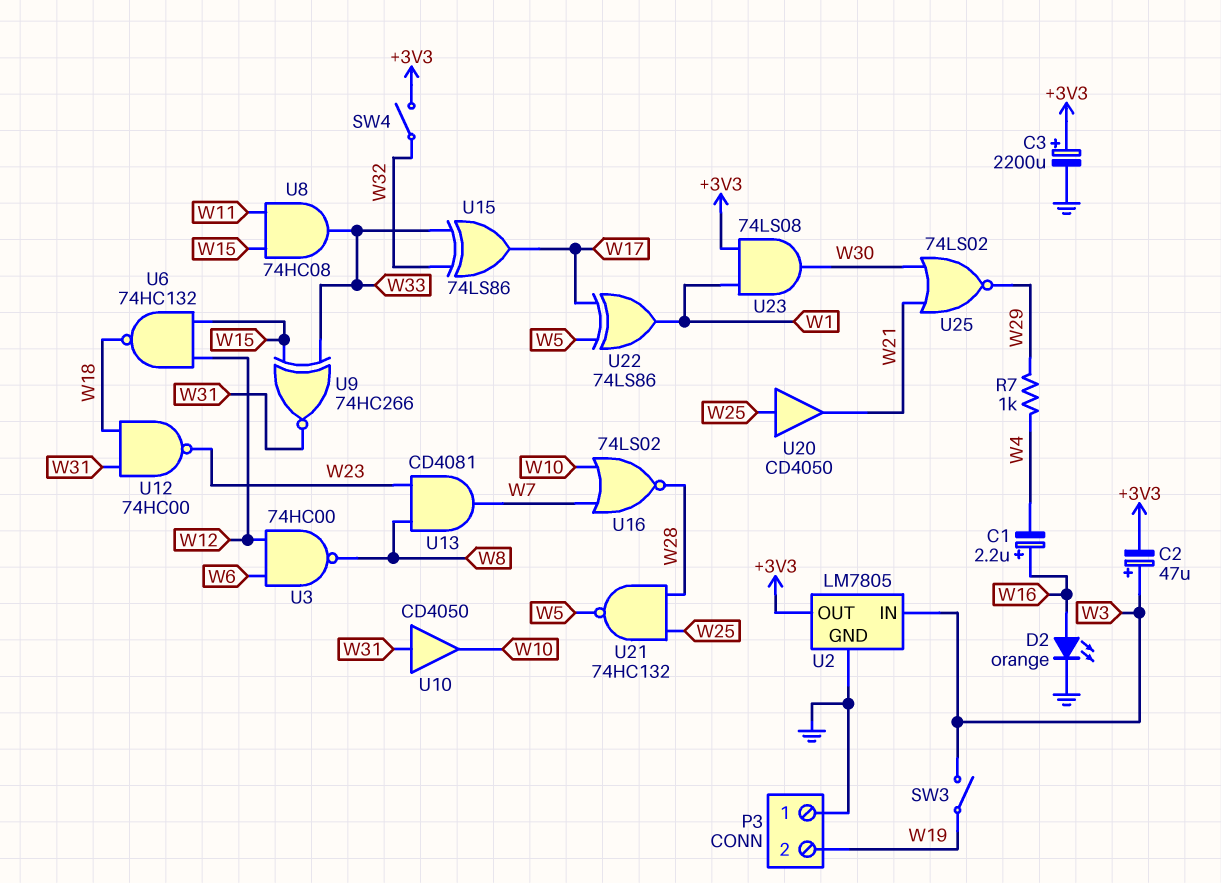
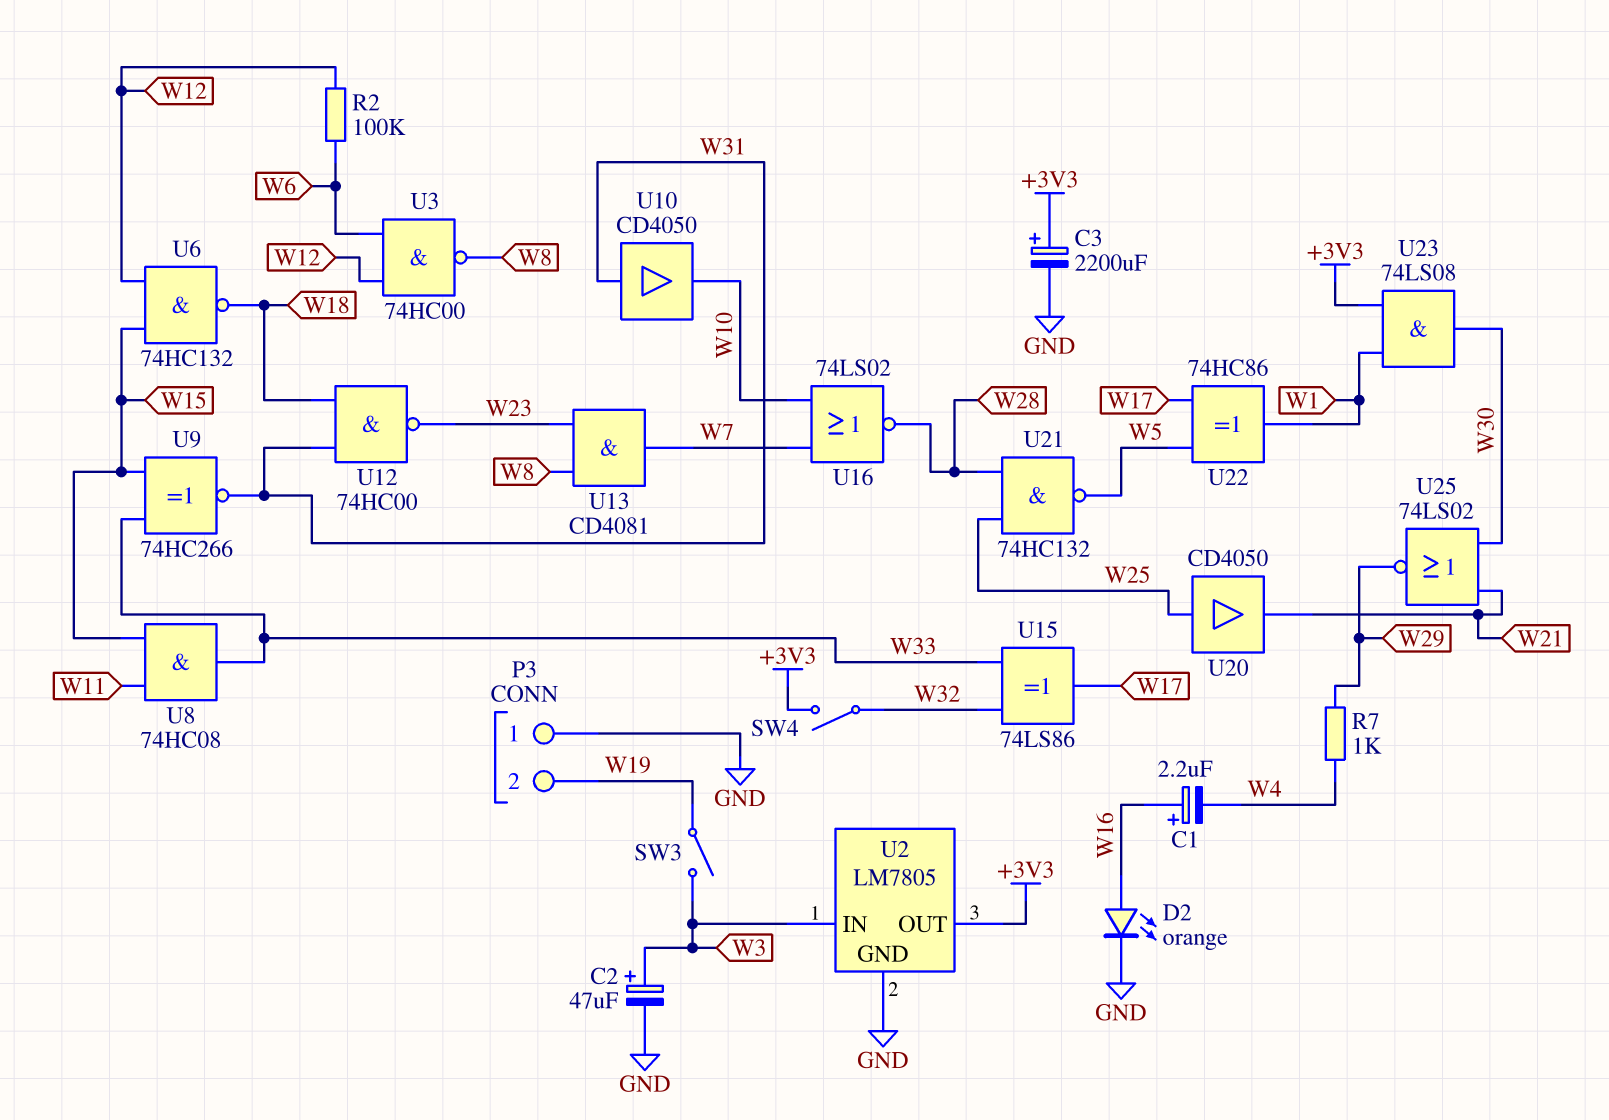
C2: 47uF (plus W3, minus +3V3) -> 47uF (plus W3, minus GND)
R2: none -> 100k (W6, W12)
U22: XOR 74LS86 (in W5, in W17, out W1) -> XOR 74HC86 (in W5, in W17, out W1)

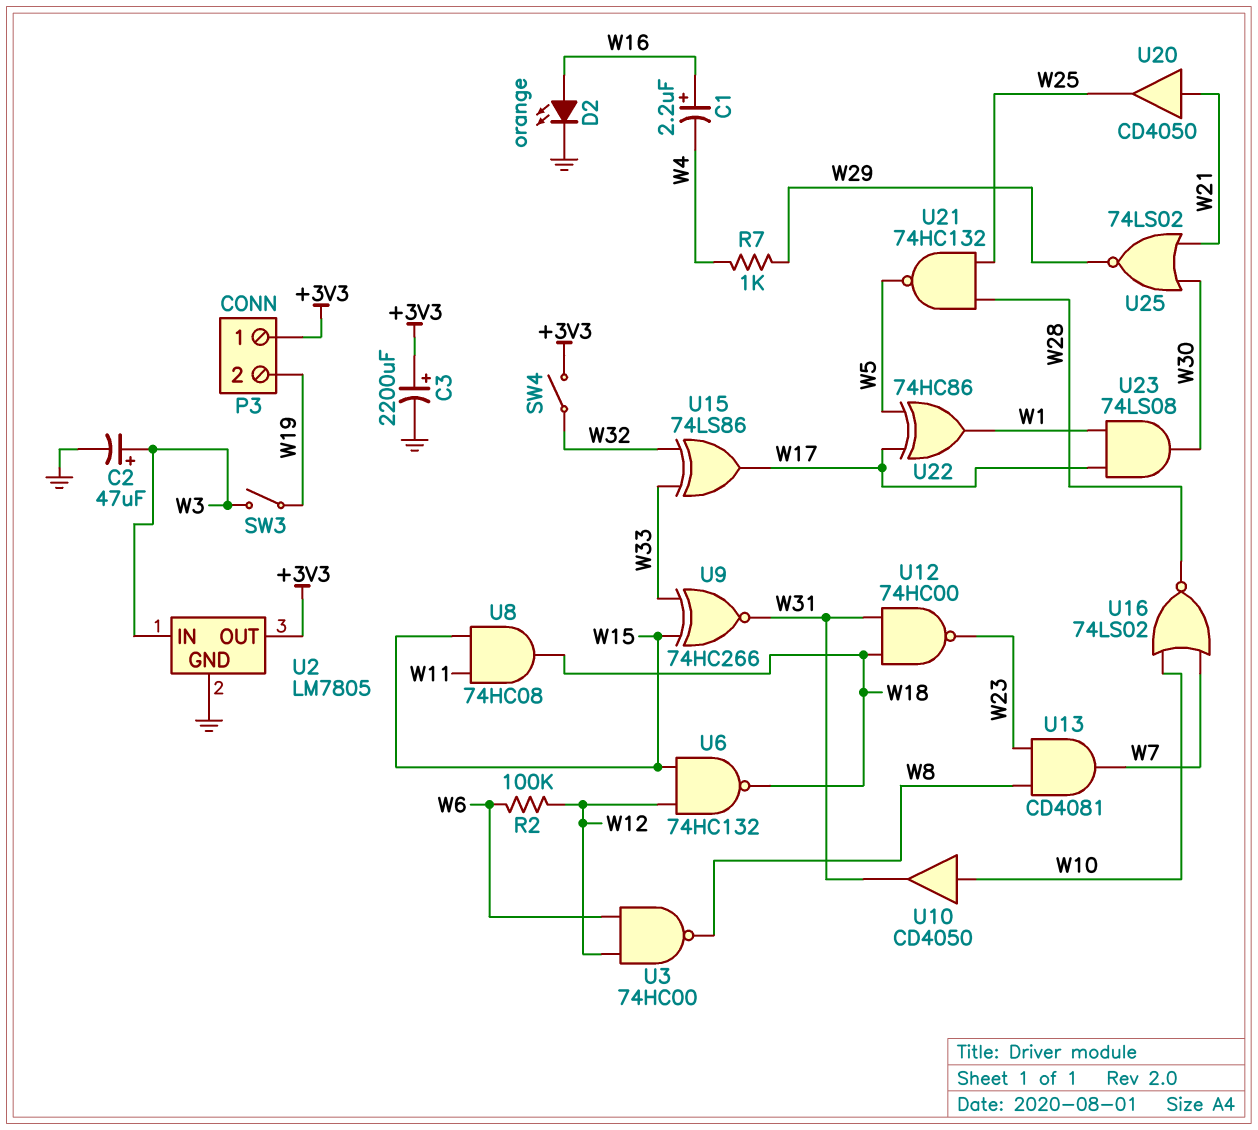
P3 pin 1: GND -> +3V3
U8: AND 74HC08 (in W11, in W15, out W33) -> AND 74HC08 (in W11, in W15, out W18)
U10: buffer CD4050 (in W31, out W10) -> buffer CD4050 (in W10, out W31)
U20: buffer CD4050 (in W25, out W21) -> buffer CD4050 (in W21, out W25)
U23: AND 74LS08 (in +3V3, in W1, out W30) -> AND 74LS08 (in W1, in W17, out W30)

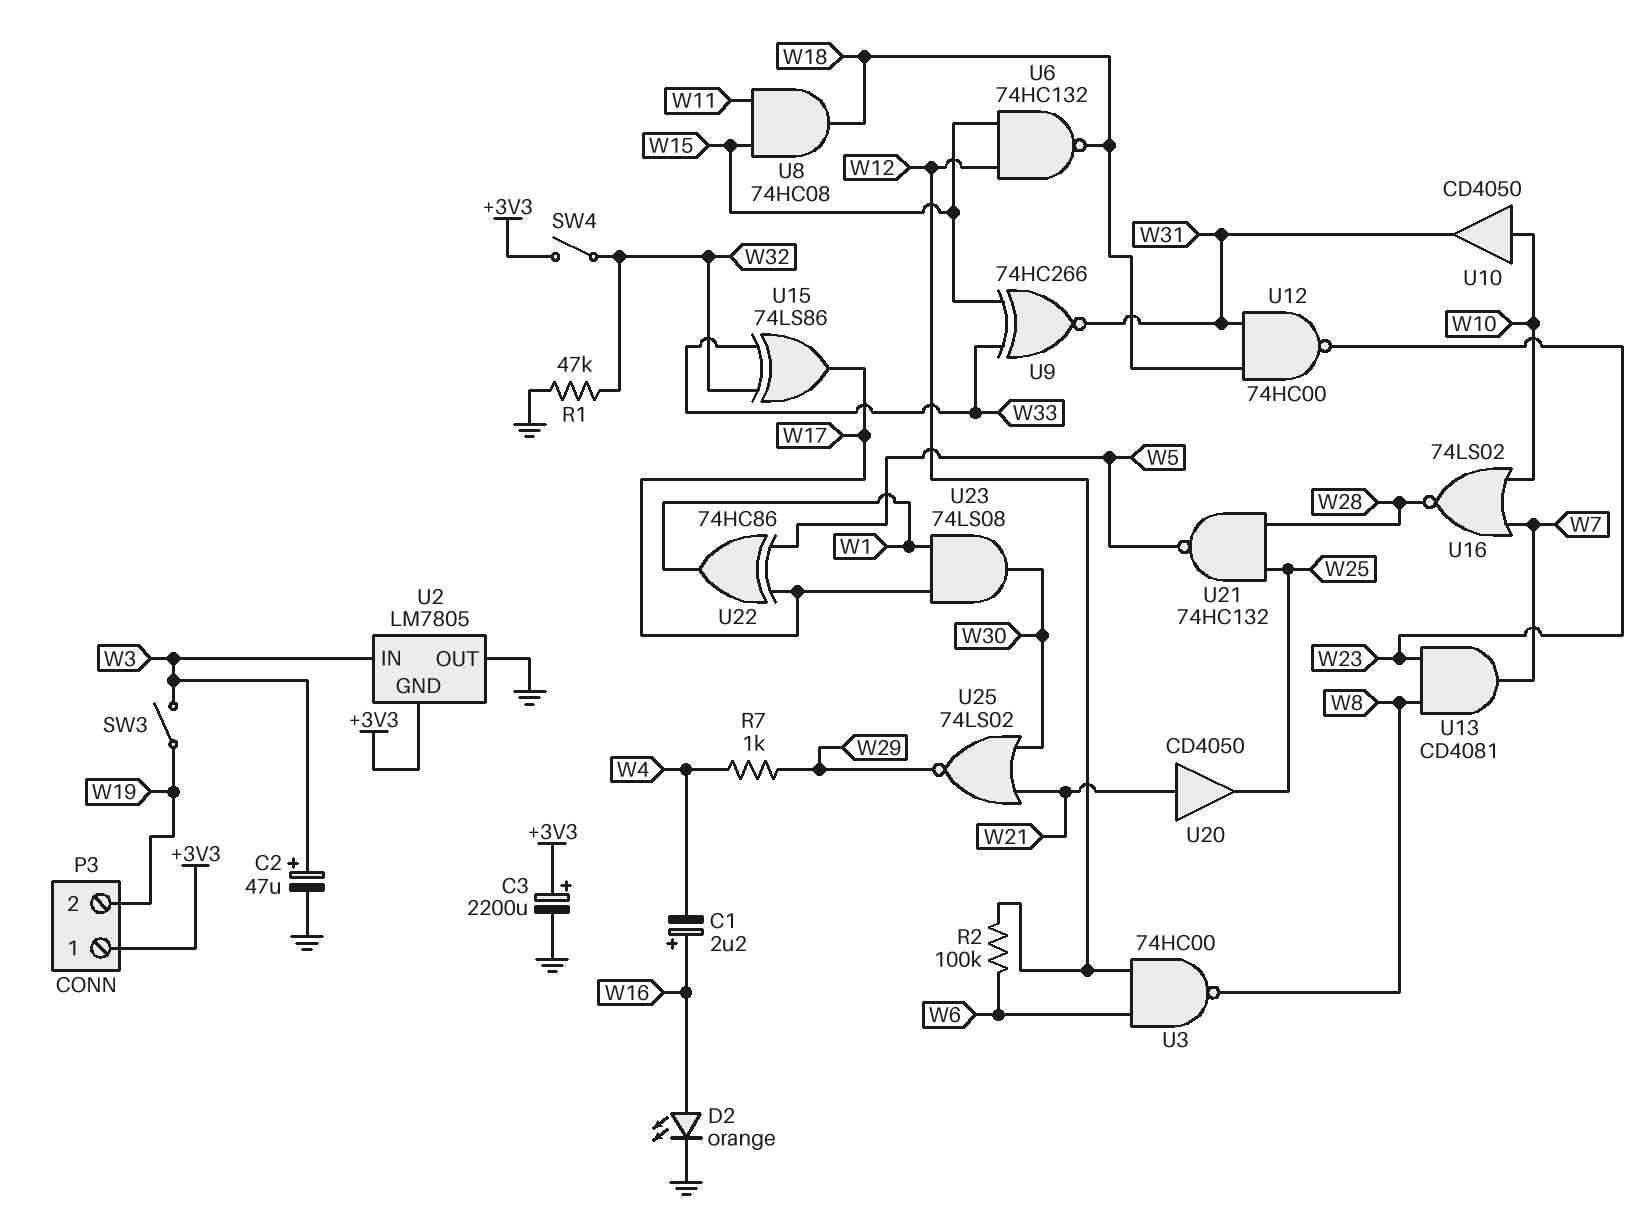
R1: none -> 47k (GND, W32)
U2 pin GND: GND -> +3V3
U2 pin OUT: +3V3 -> GND

